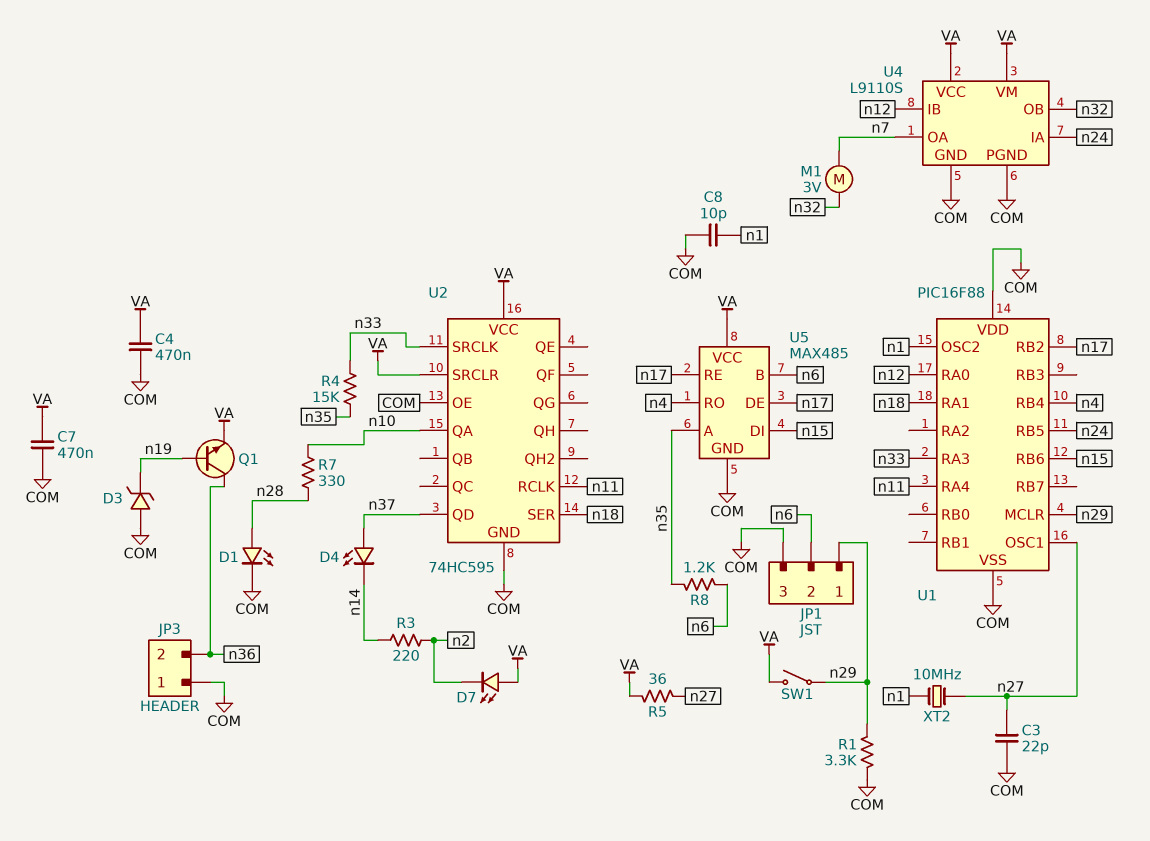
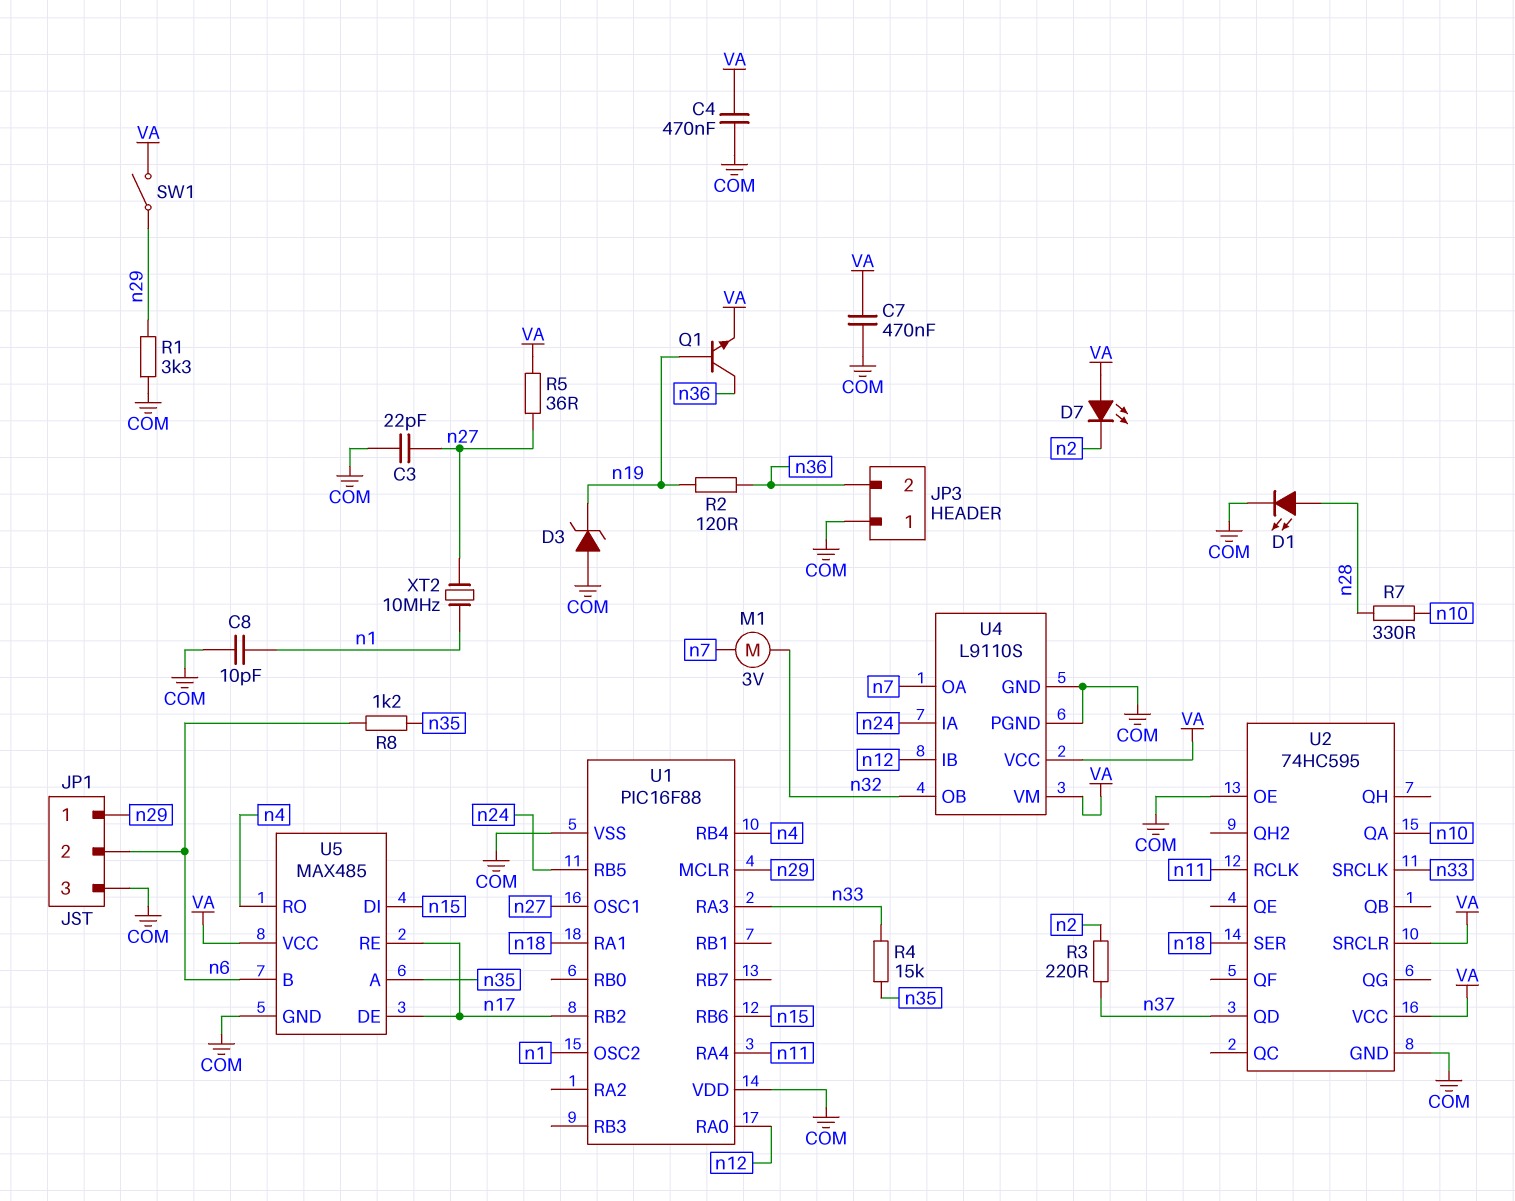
D4: LED (A n37, K n14) -> none
R2: none -> 120 (n19, n36)
R3: 220 (n2, n14) -> 220 (n2, n37)

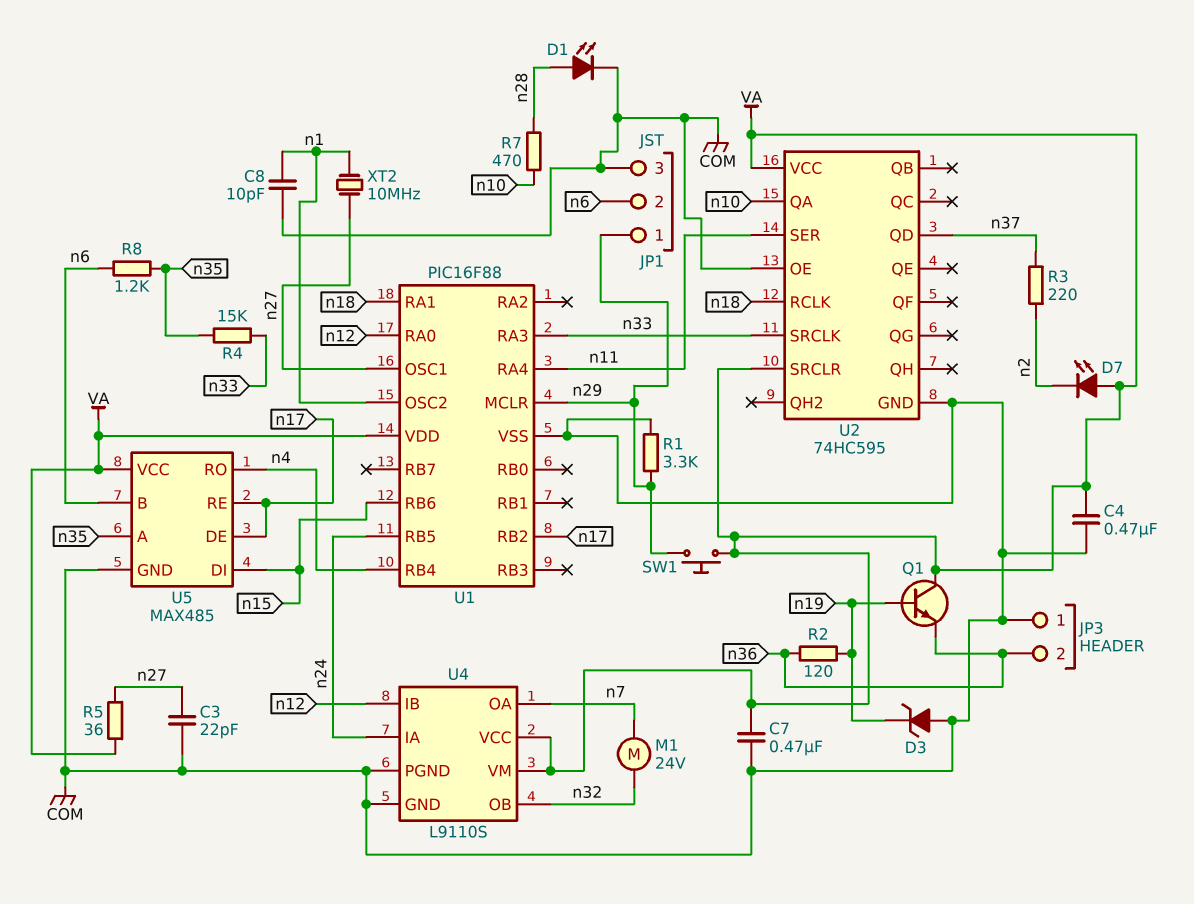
M1: motor 3V (n7, n32) -> motor 24V (n7, n32)
Q1: NPN (B n19, C n36, E VA) -> NPN (B n19, C VA, E n36)
R7: 330 (n10, n28) -> 470 (n10, n28)
SW1: switch (VA, n29) -> button (VA, n29)
U1 pin VDD: COM -> VA
U2 pin RCLK: n11 -> n18
U2 pin SER: n18 -> n11

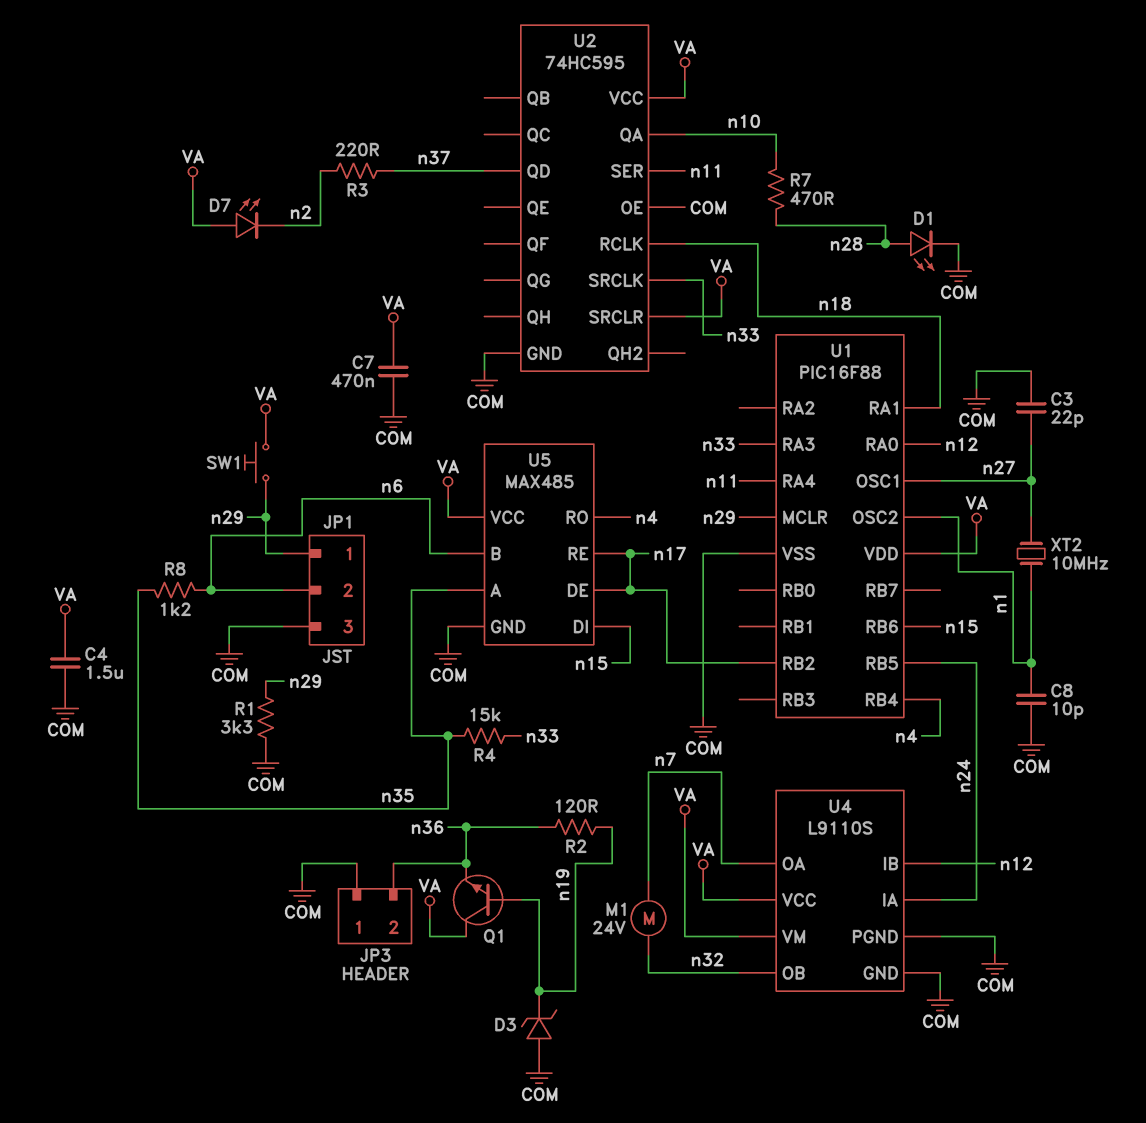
C4: 470nF (COM, VA) -> 1.5uF (COM, VA)
R5: 36 (VA, n27) -> none

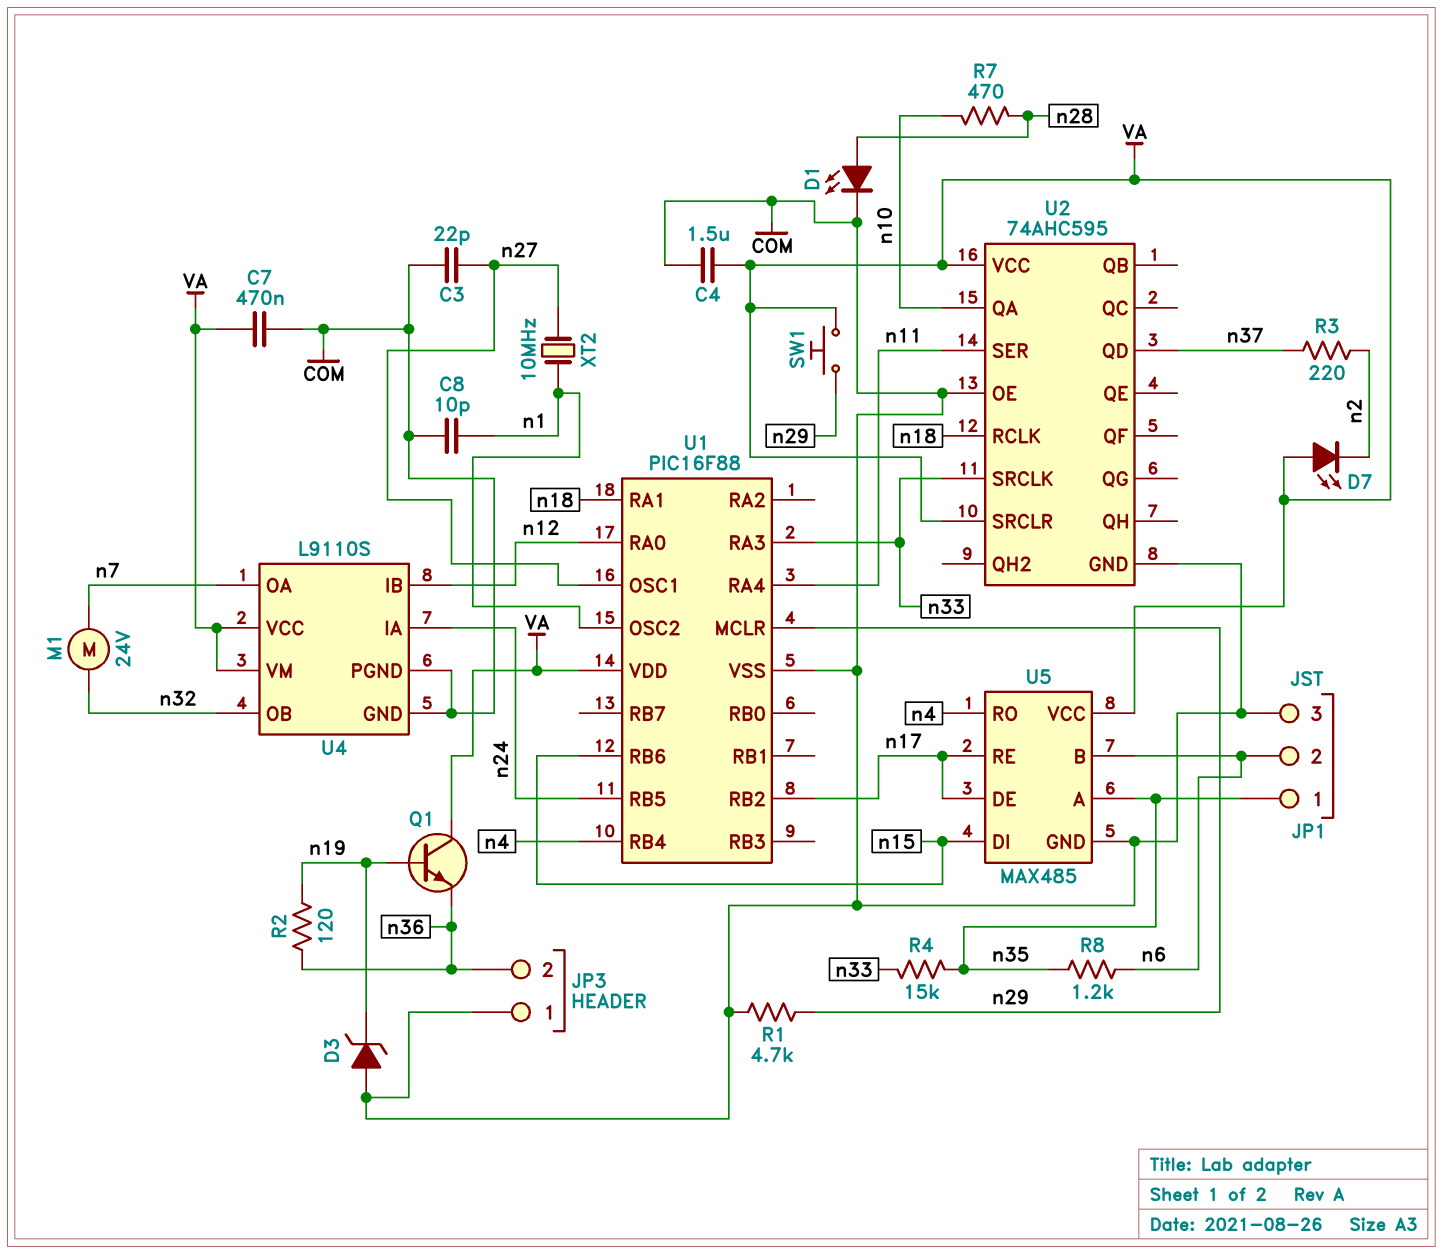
JP1 pin 1: n29 -> n35
R1: 3.3k (COM, n29) -> 4.7k (COM, n29)
U2: 74HC595 -> 74AHC595

